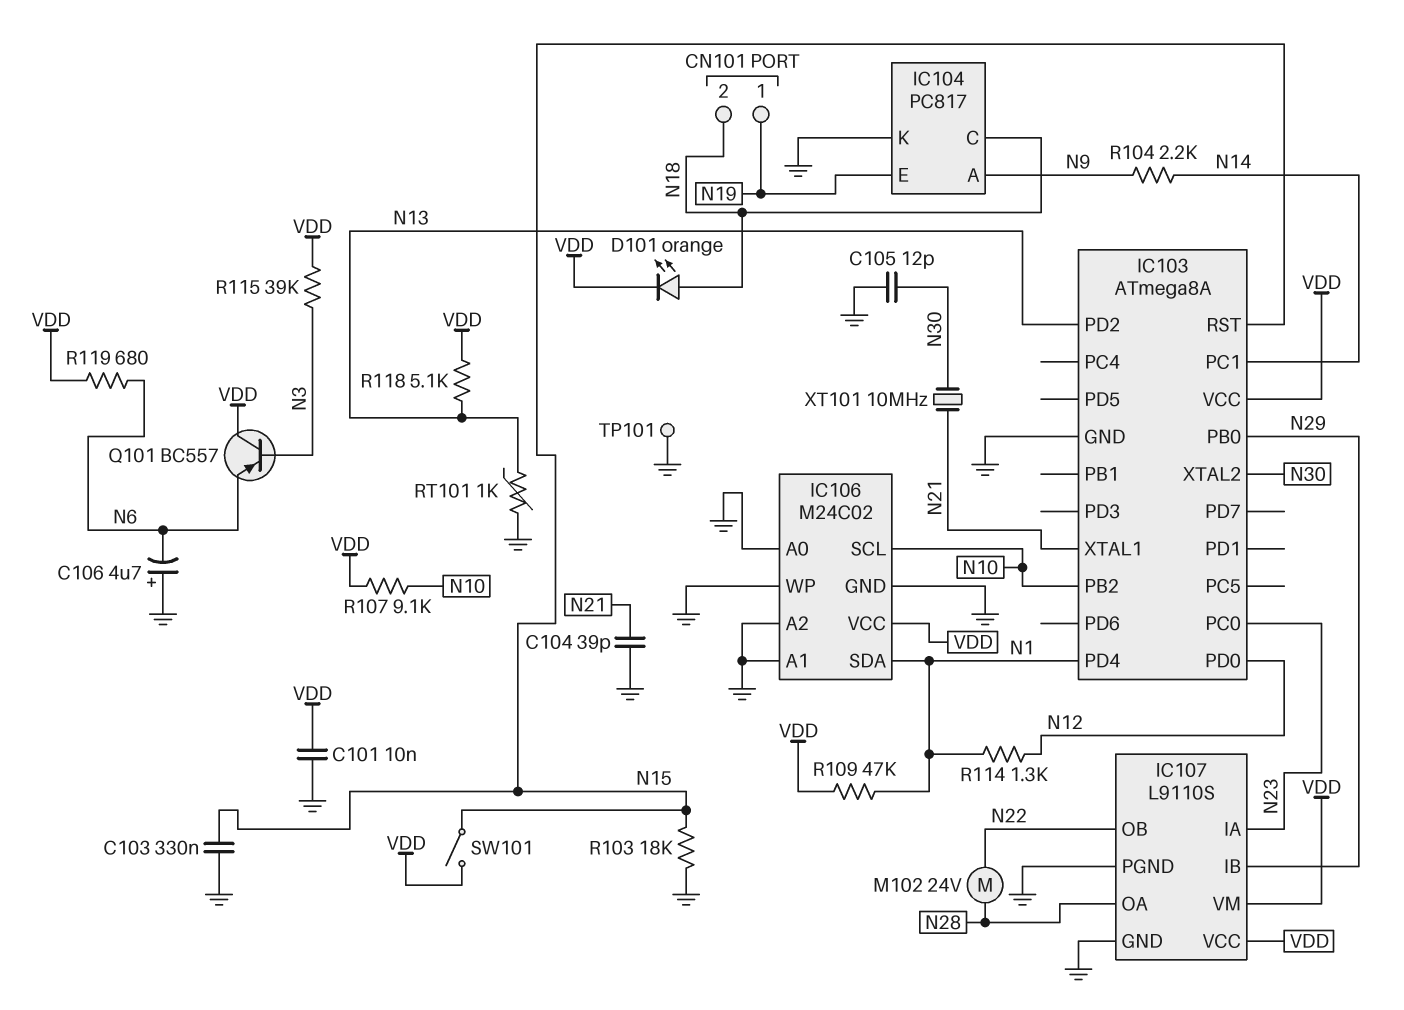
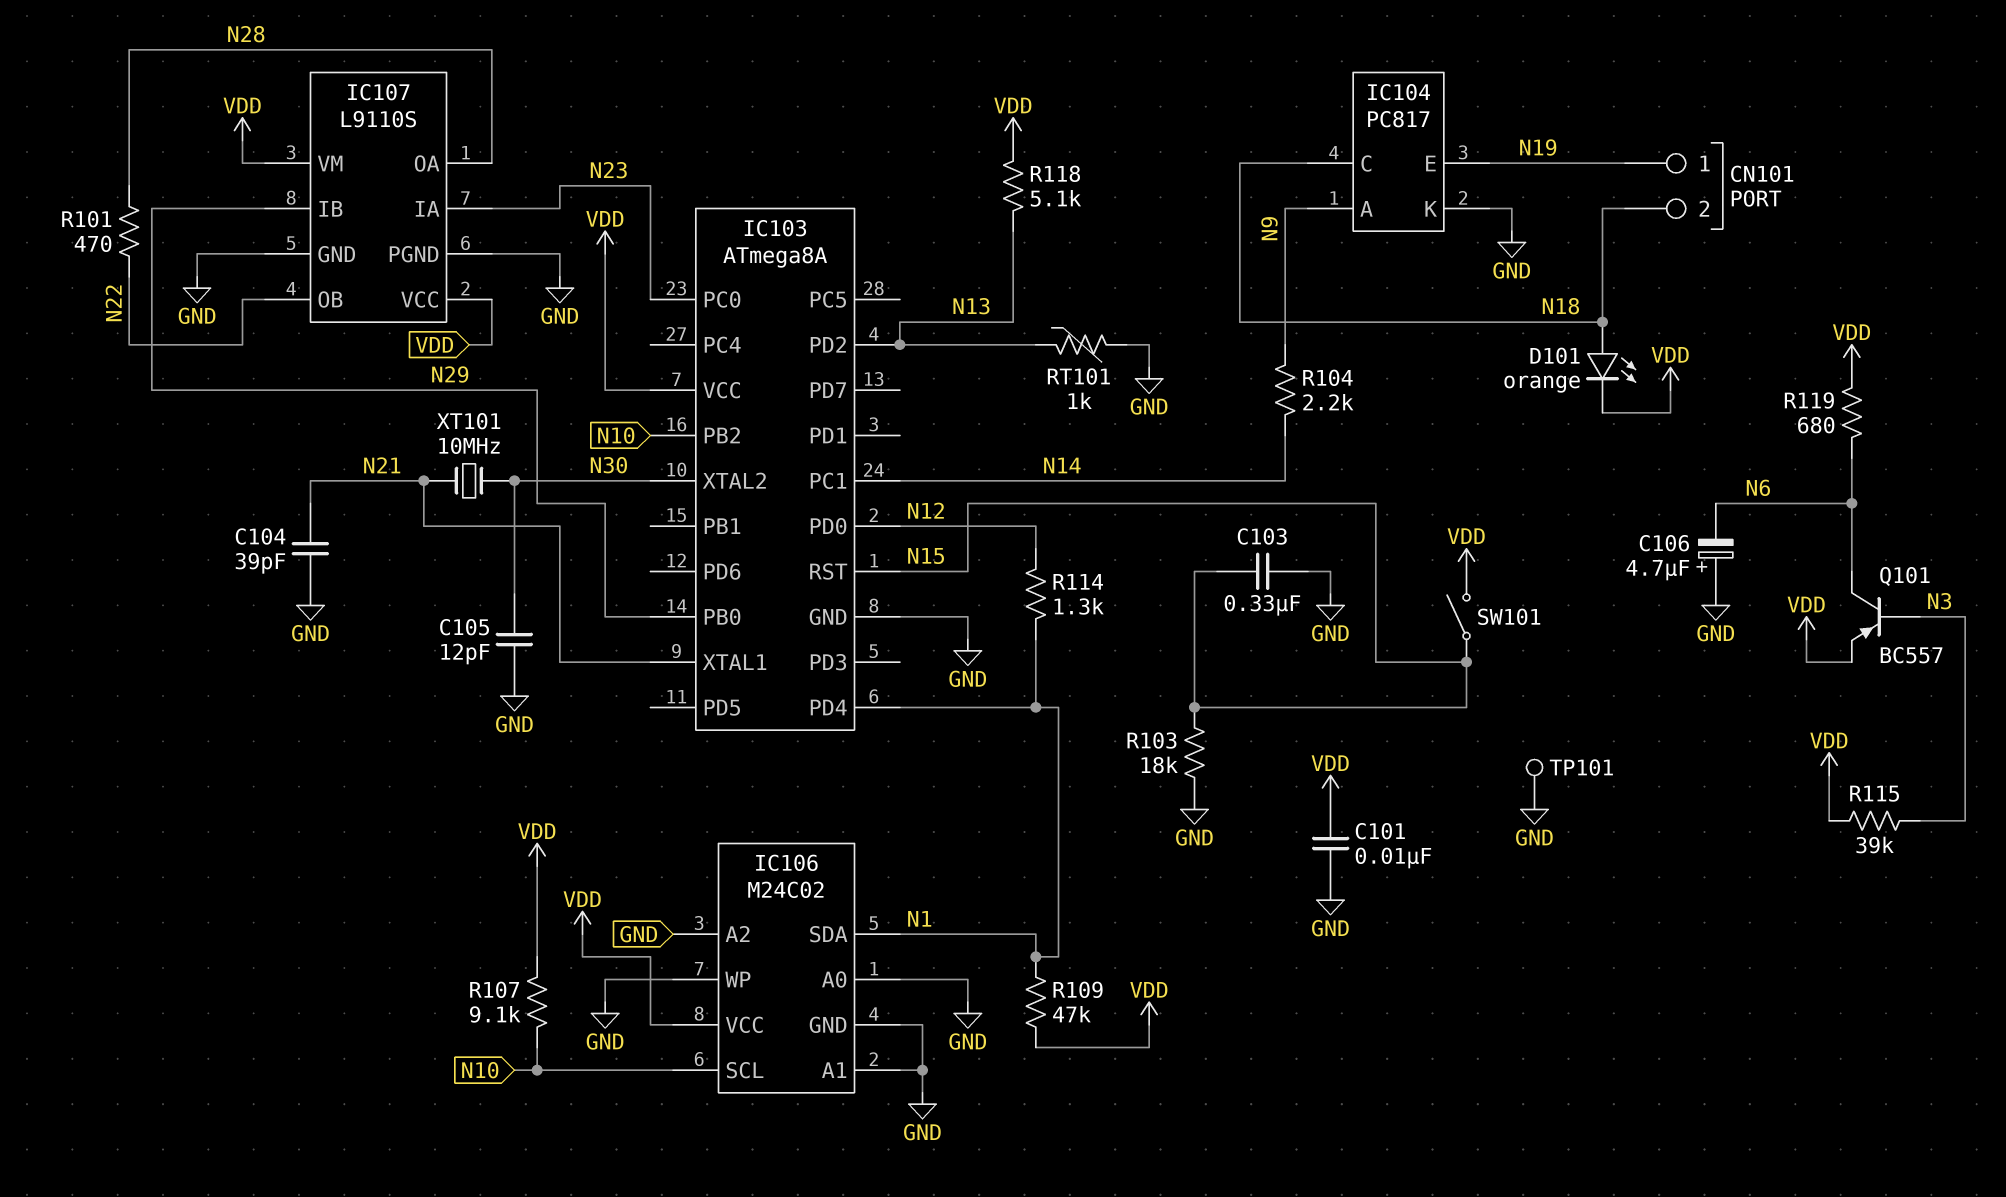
M102: motor 24V (N22, N28) -> none
Q101: PNP BC557 (B N3, C VDD, E N6) -> PNP BC557 (B N3, C N6, E VDD)
R101: none -> 470 (N22, N28)

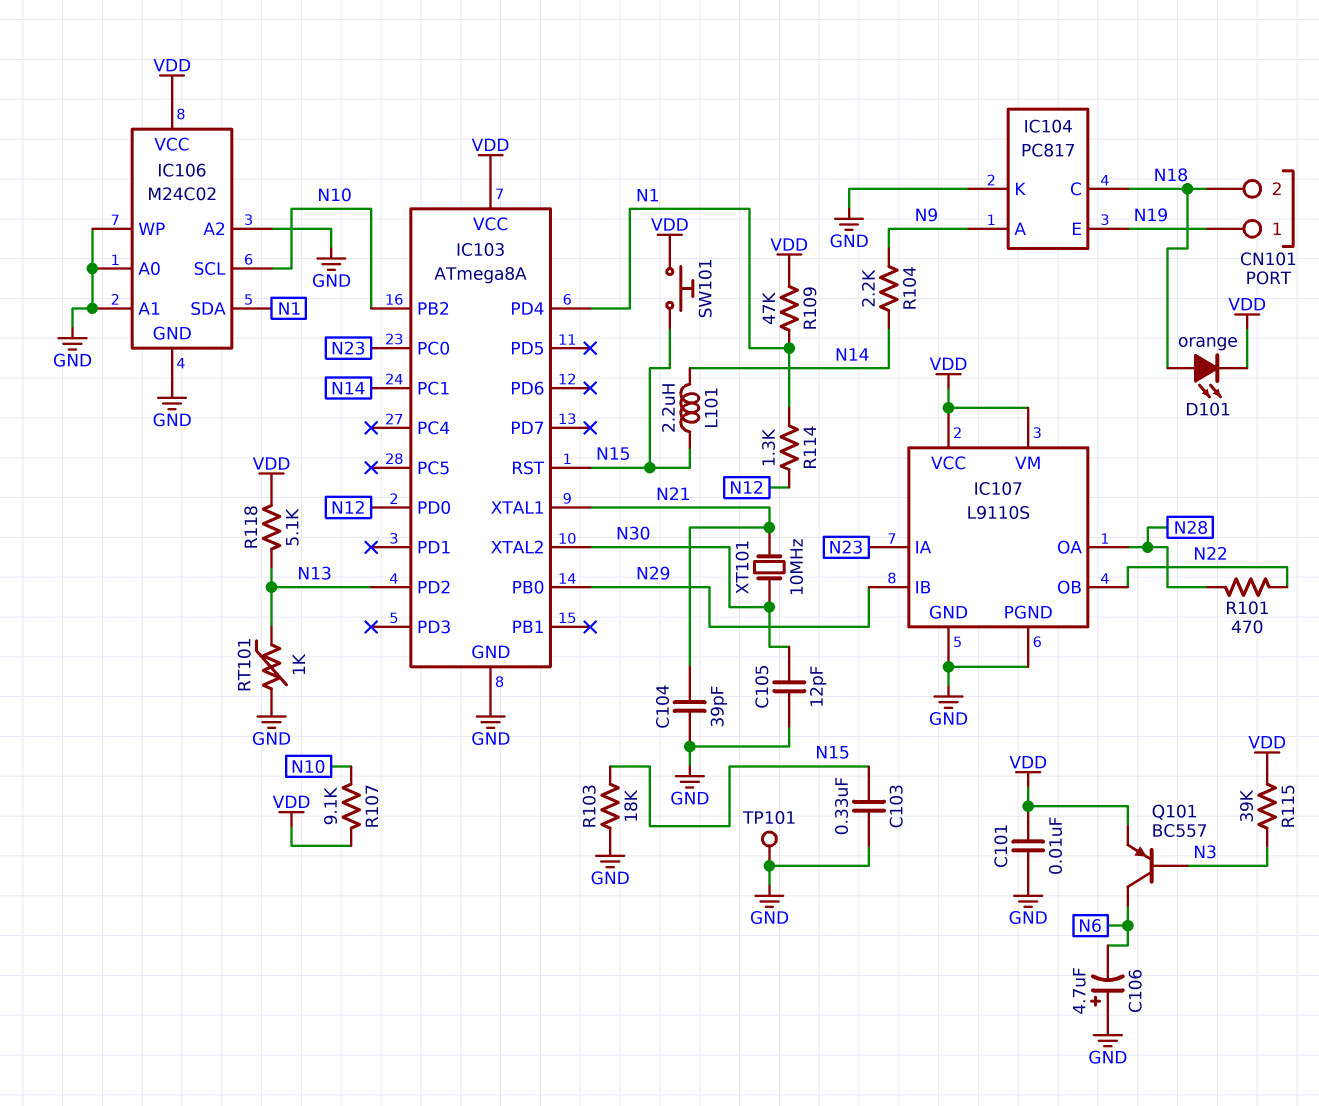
L101: none -> 2.2uH (N14, N15)
R119: 680 (N6, VDD) -> none
SW101: switch (N15, VDD) -> button (N15, VDD)

